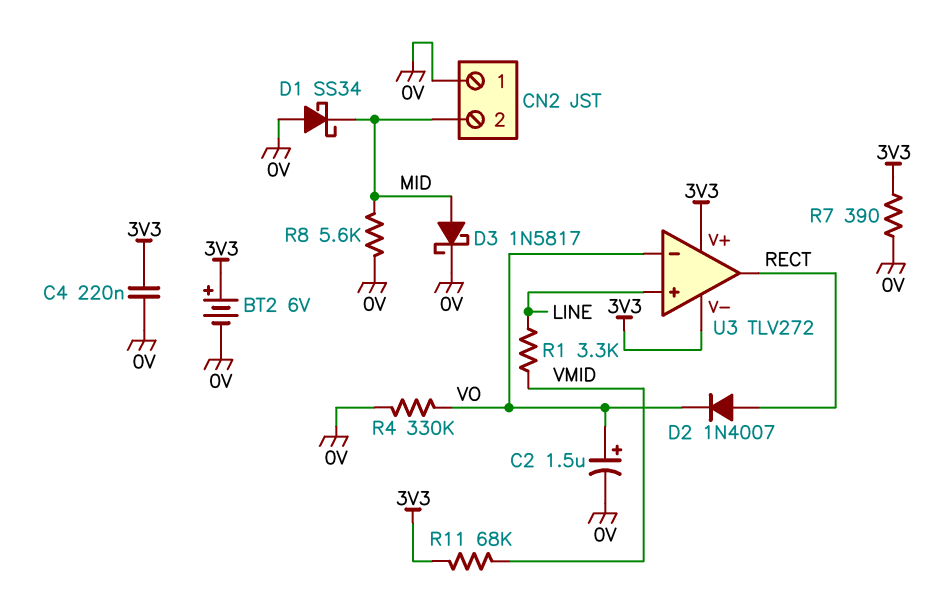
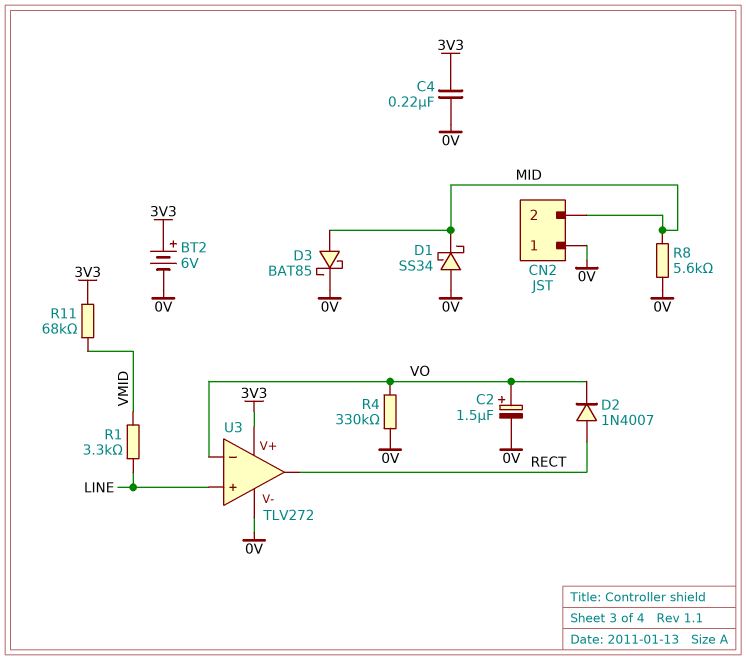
D3: schottky 1N5817 (A MID, K 0V) -> schottky BAT85 (A MID, K 0V)
R7: 390 (0V, 3V3) -> none
U3 pin V-: 3V3 -> 0V

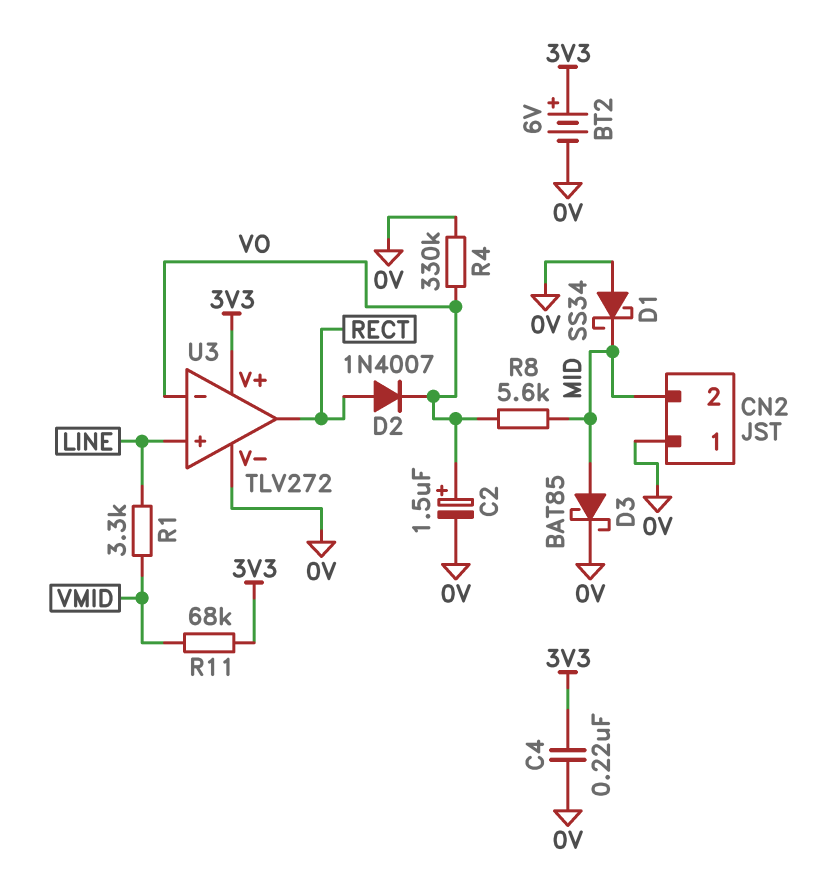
R8: 5.6k (0V, MID) -> 5.6k (MID, VO)

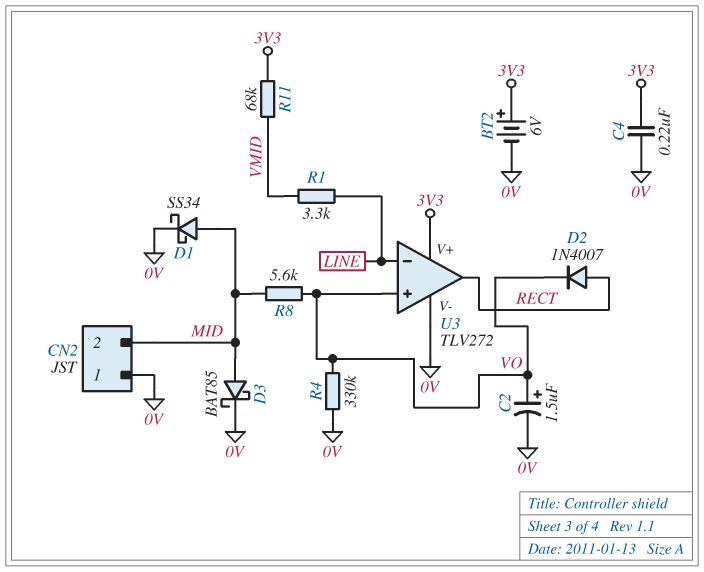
D1: schottky SS34 (A 0V, K MID) -> schottky SS34 (A MID, K 0V)
U3 pin in+: LINE -> VO
U3 pin in-: VO -> LINE

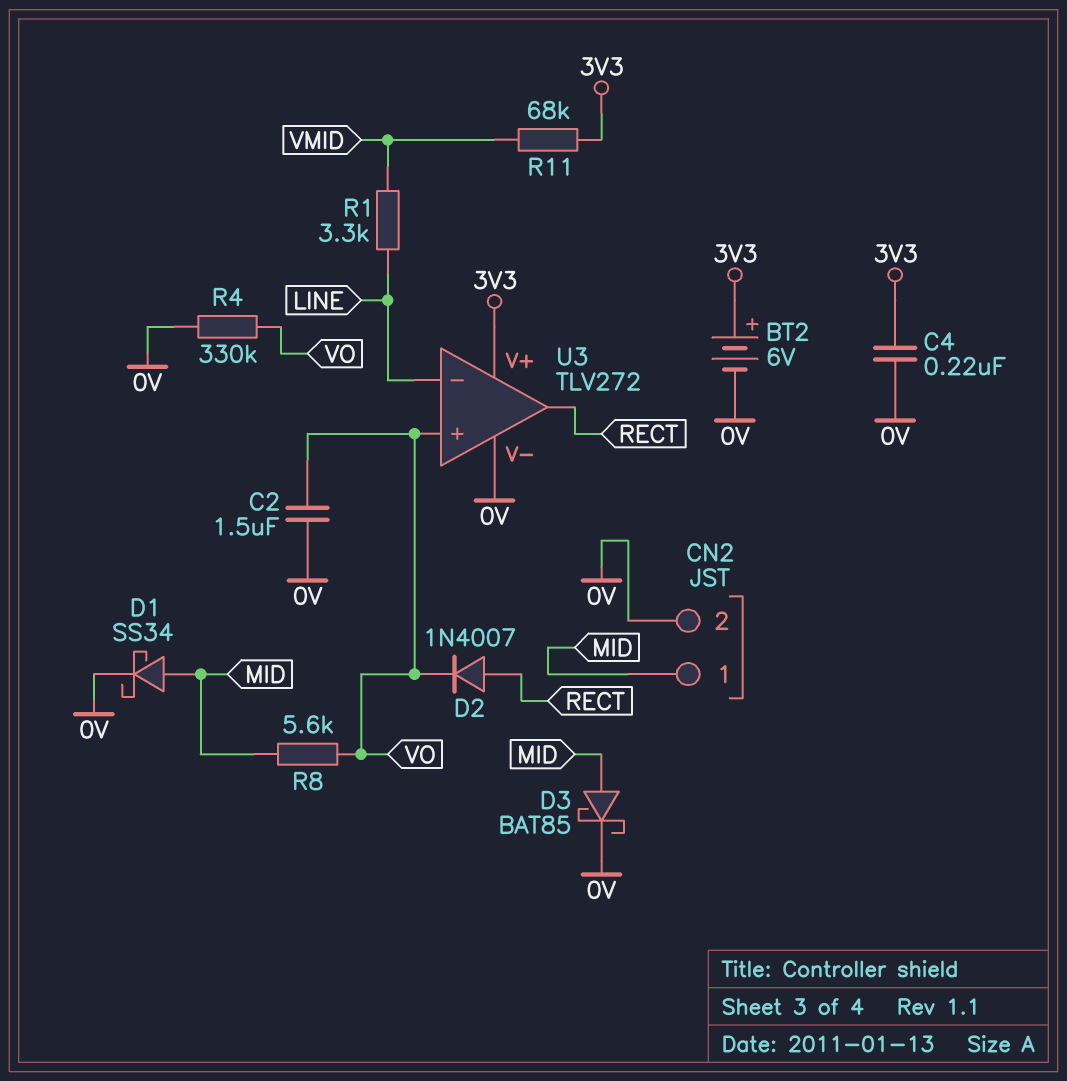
C2: 1.5uF (plus VO, minus 0V) -> 1.5uF (0V, VO)
CN2 pin 1: 0V -> MID
CN2 pin 2: MID -> 0V

